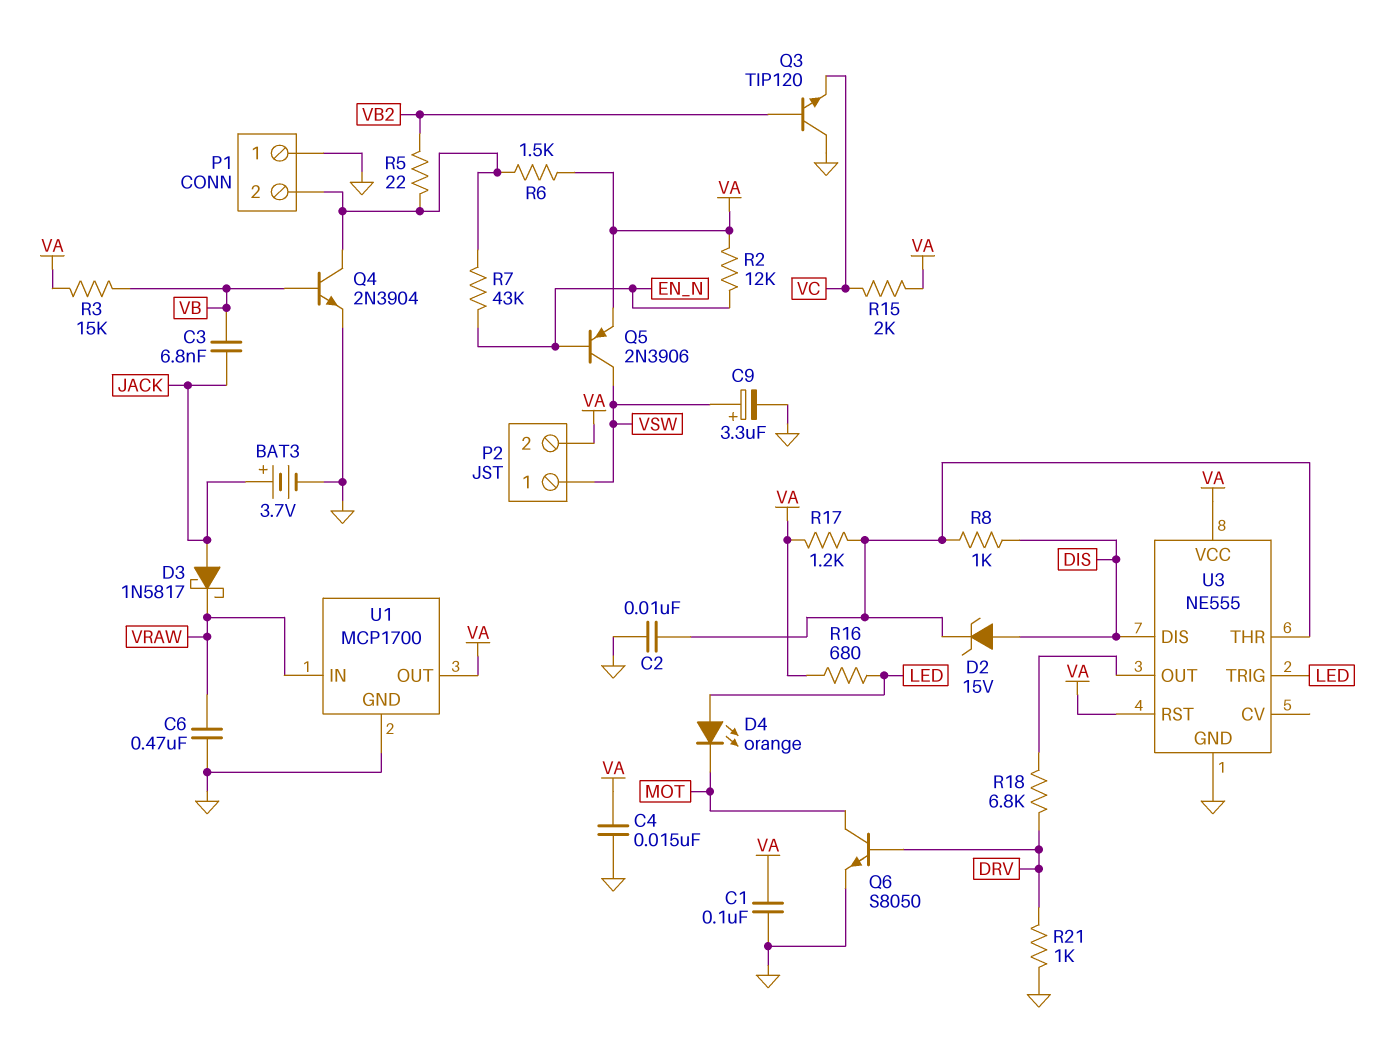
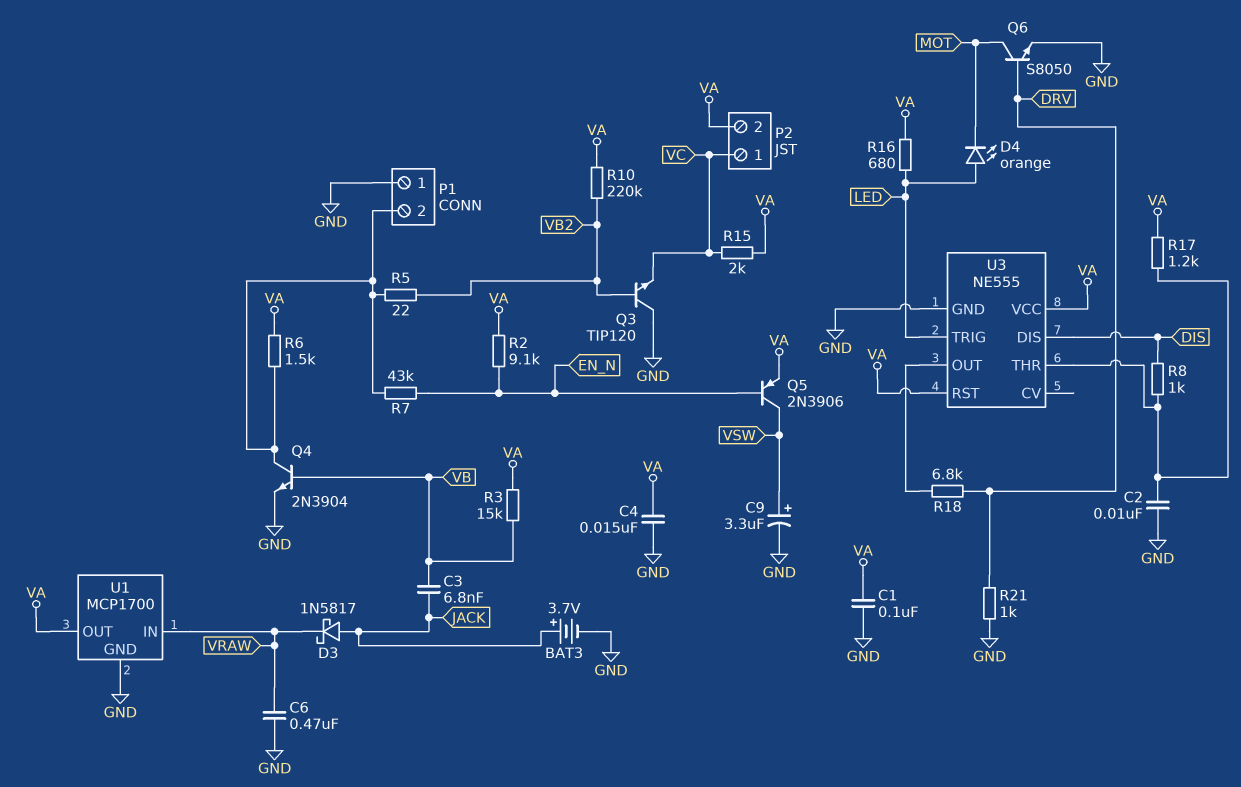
D2: zener 15V (A DIS, K U3/THR) -> none
P2 pin 1: VSW -> VC
R2: 12k (EN_N, VA) -> 9.1k (EN_N, VA)
R10: none -> 220k (VA, VB2)

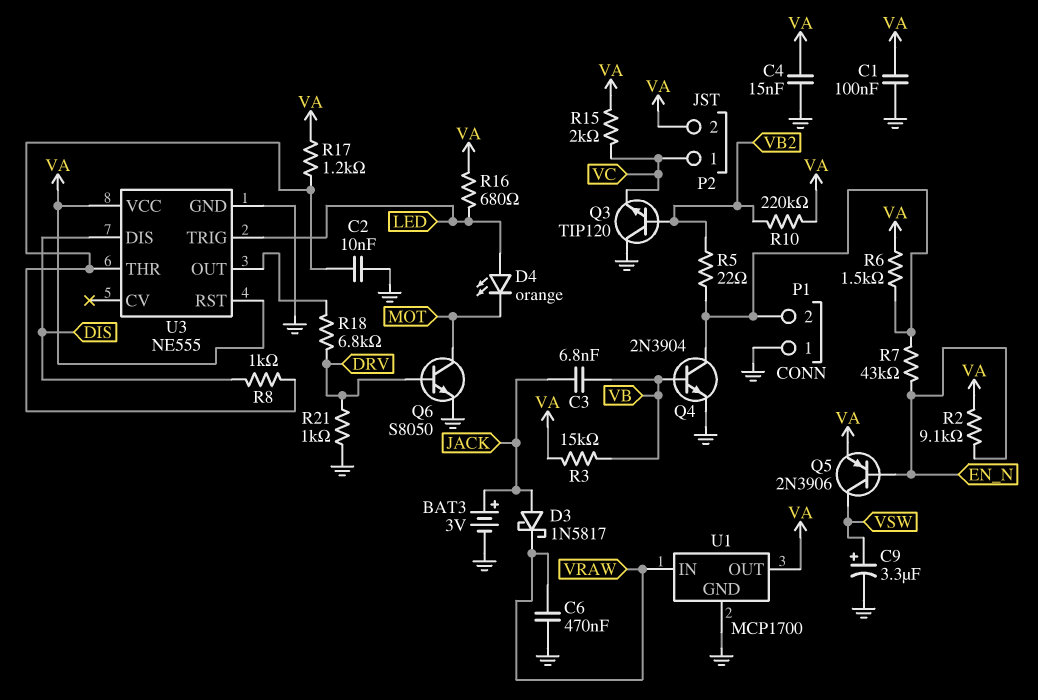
BAT3: 3.7V (plus JACK, minus GND) -> 3V (plus JACK, minus GND)

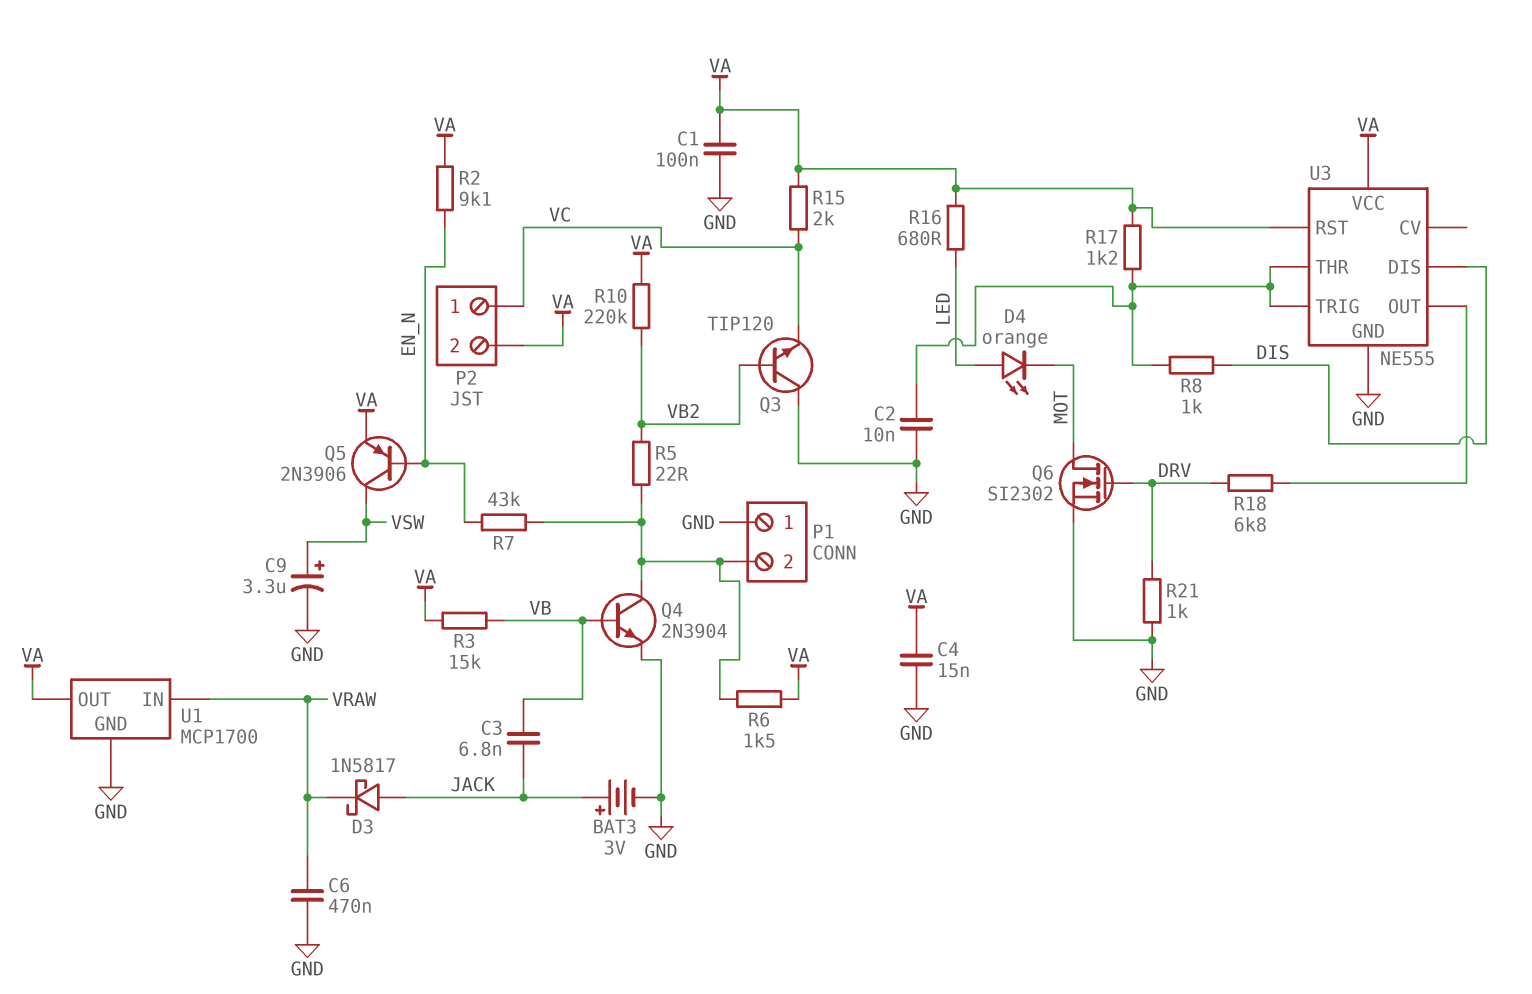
Q6: NPN S8050 (B DRV, C MOT, E GND) -> NMOS SI2302 (G DRV, D MOT, S GND)
U3 pin TRIG: LED -> U3/THR

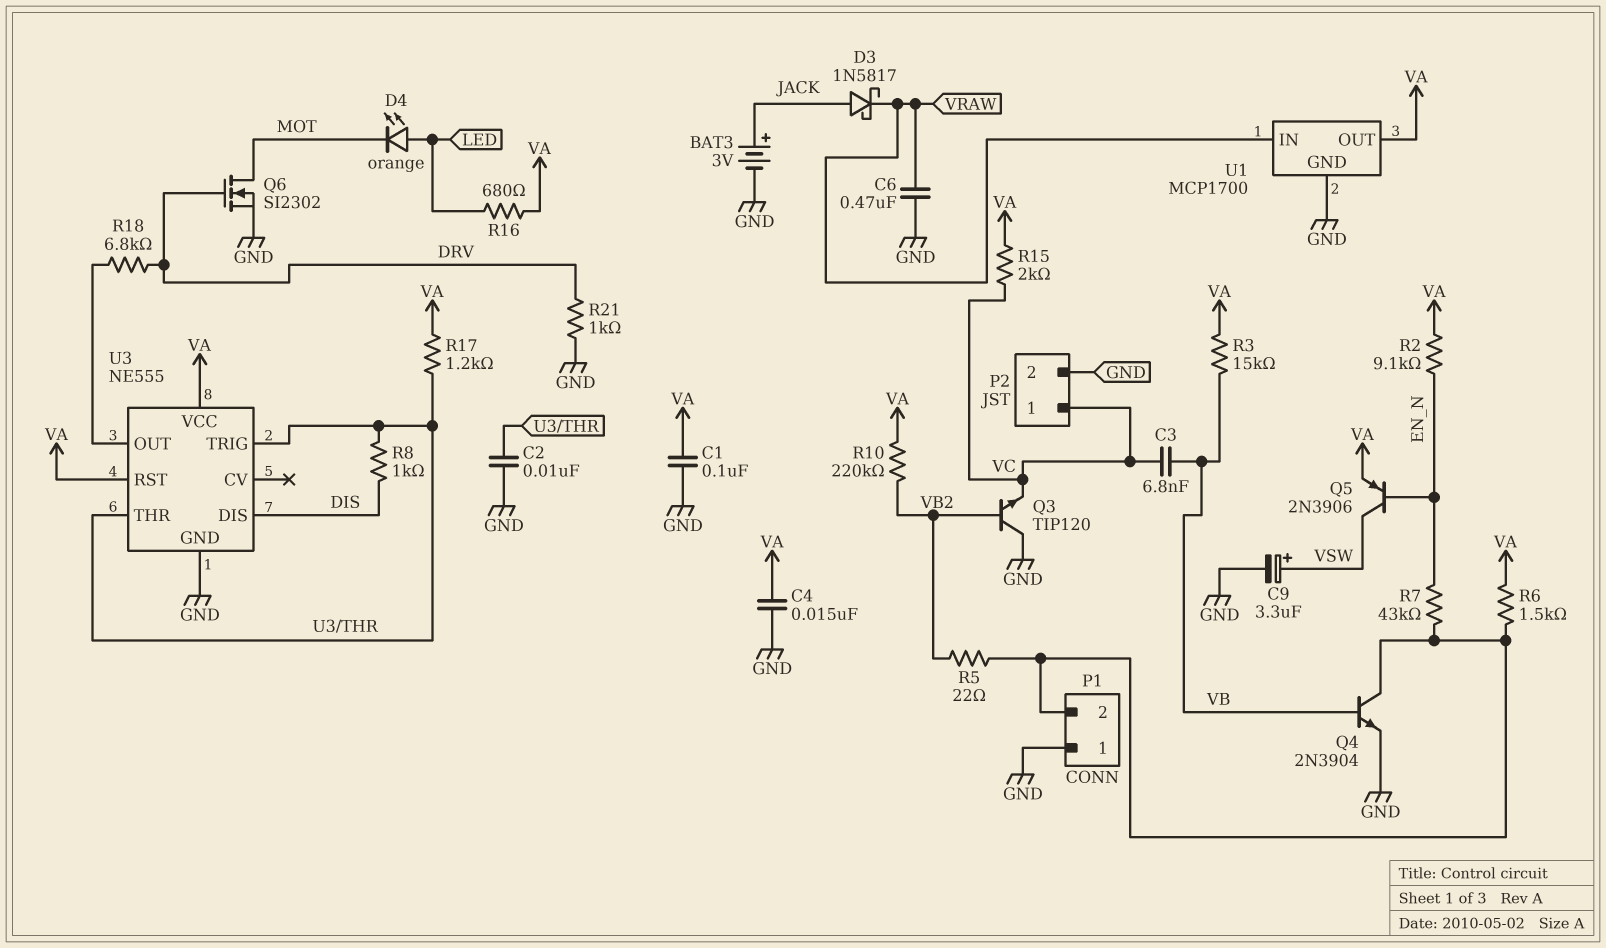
C3: 6.8nF (JACK, VB) -> 6.8nF (VB, VC)
P2 pin 2: VA -> GND

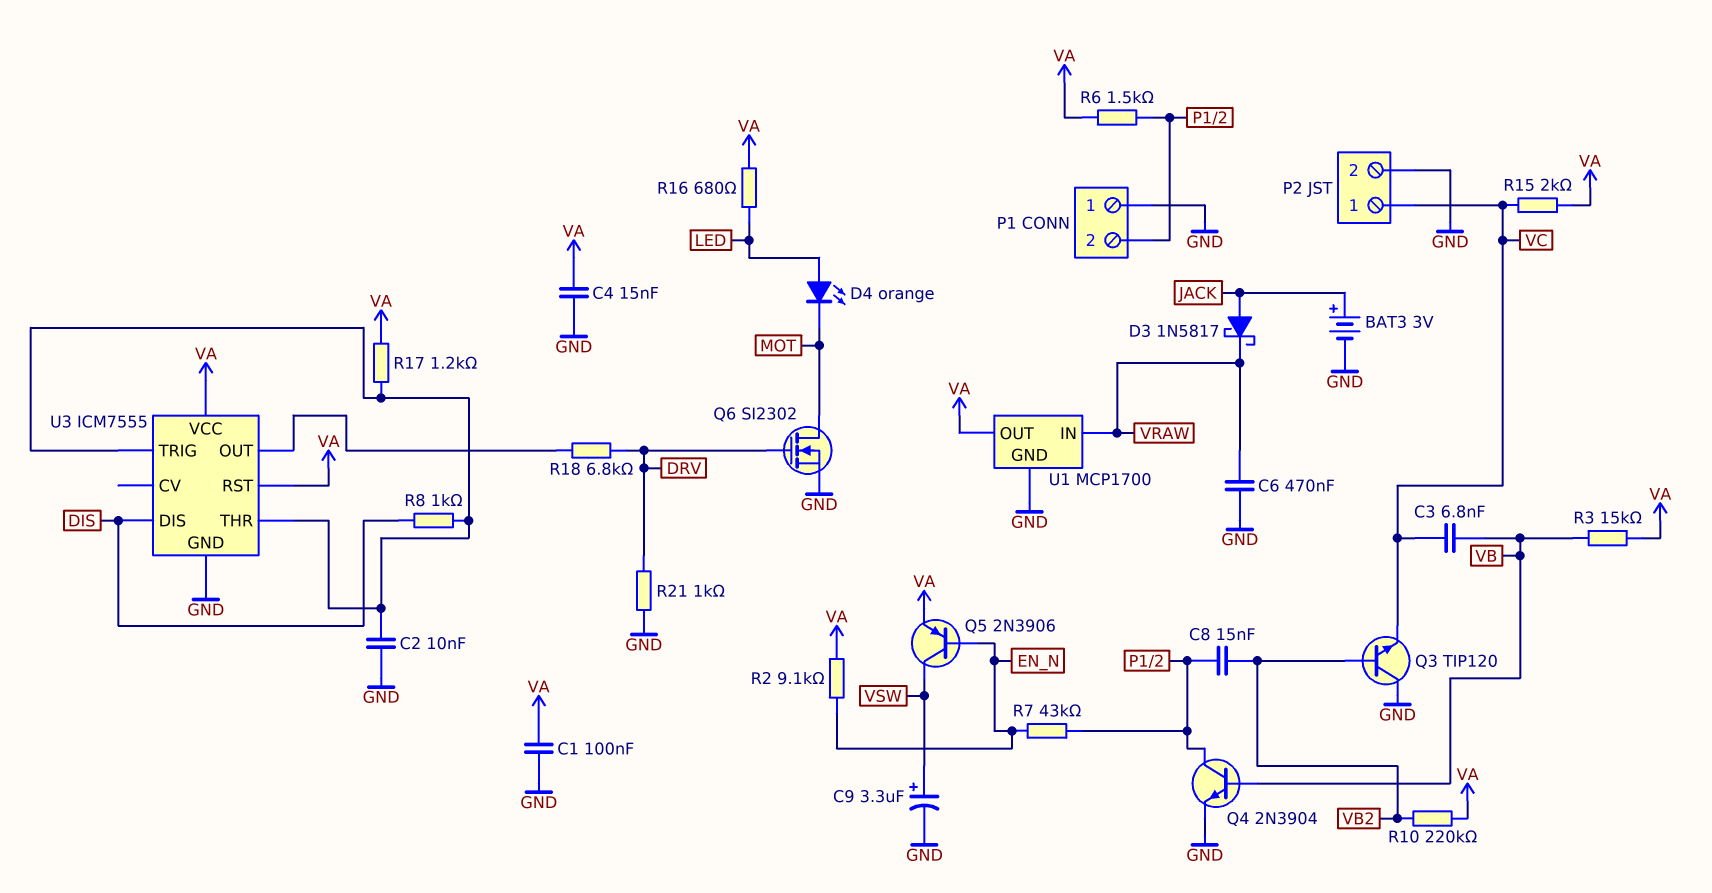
C8: none -> 15nF (P1/2, VB2)
R5: 22 (P1/2, VB2) -> none
U3: NE555 -> ICM7555

